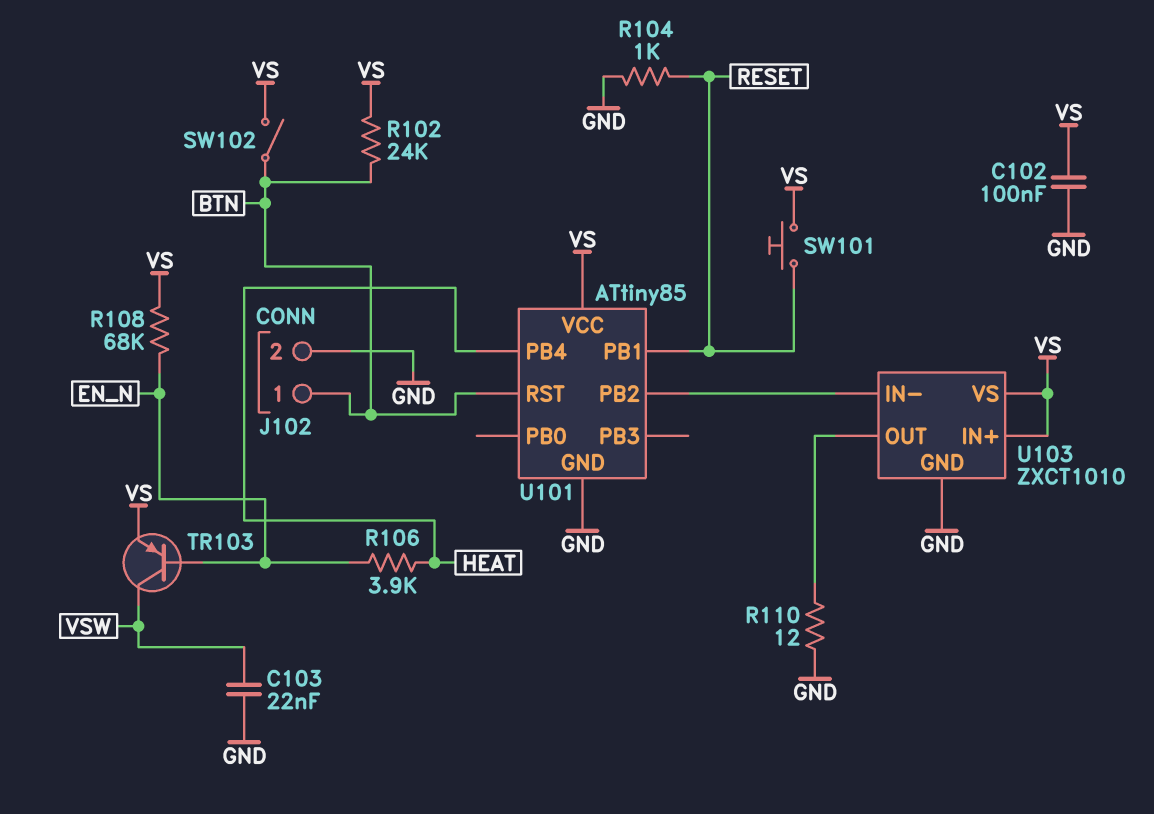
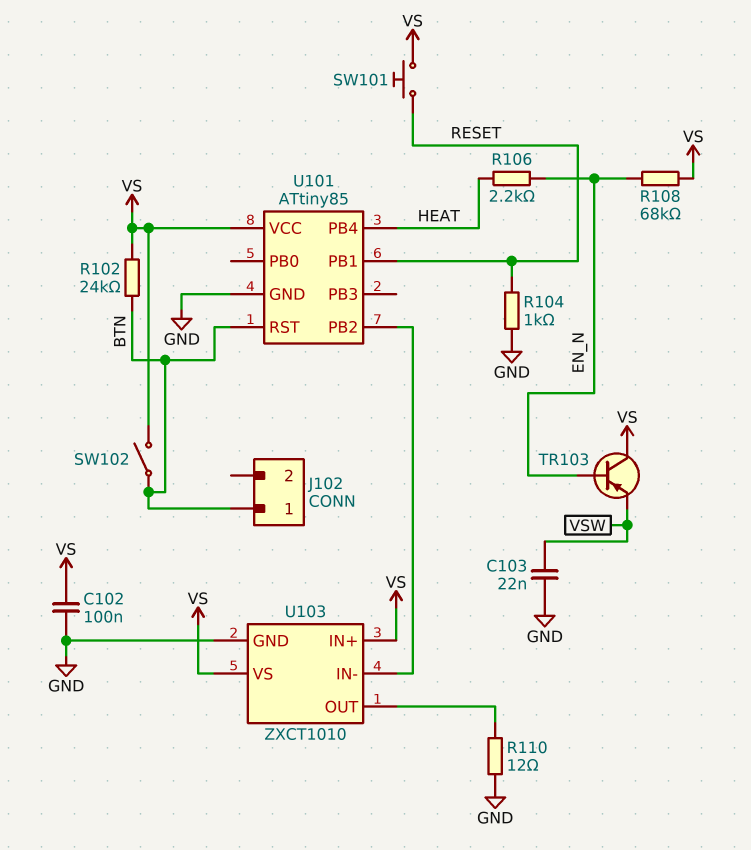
J102 pin 2: GND -> none
R106: 3.9k (EN_N, HEAT) -> 2.2k (EN_N, HEAT)
TR103: PNP (B EN_N, C VSW, E VS) -> PNP (B EN_N, C VS, E VSW)

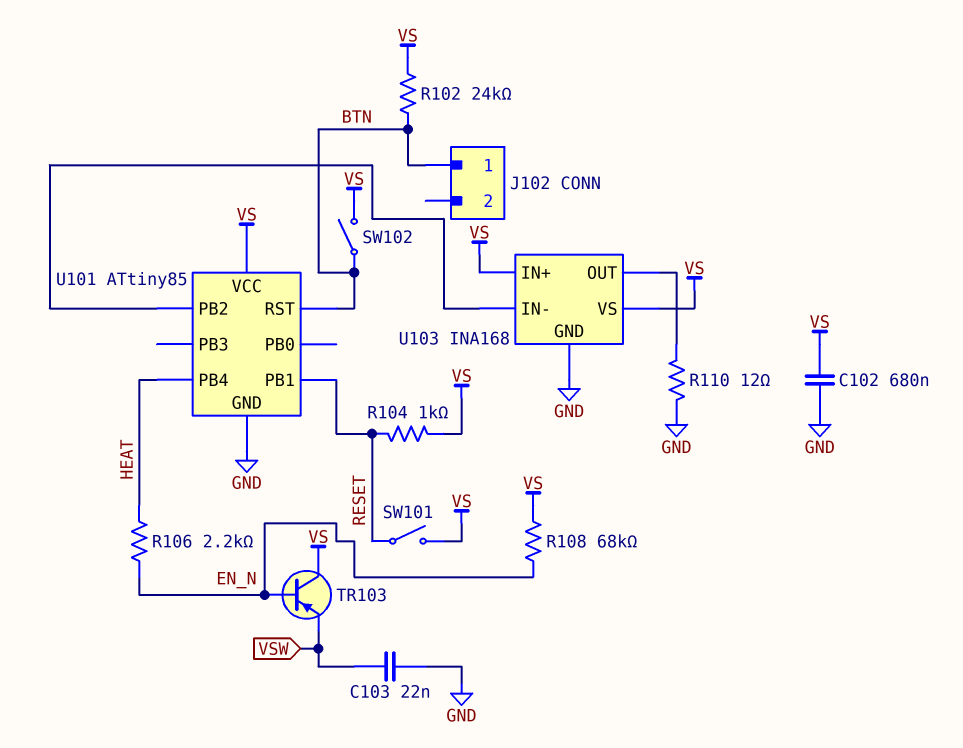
C102: 100nF (GND, VS) -> 680nF (GND, VS)
R104: 1k (GND, RESET) -> 1k (RESET, VS)
SW101: button (RESET, VS) -> switch (RESET, VS)
U103: ZXCT1010 -> INA168

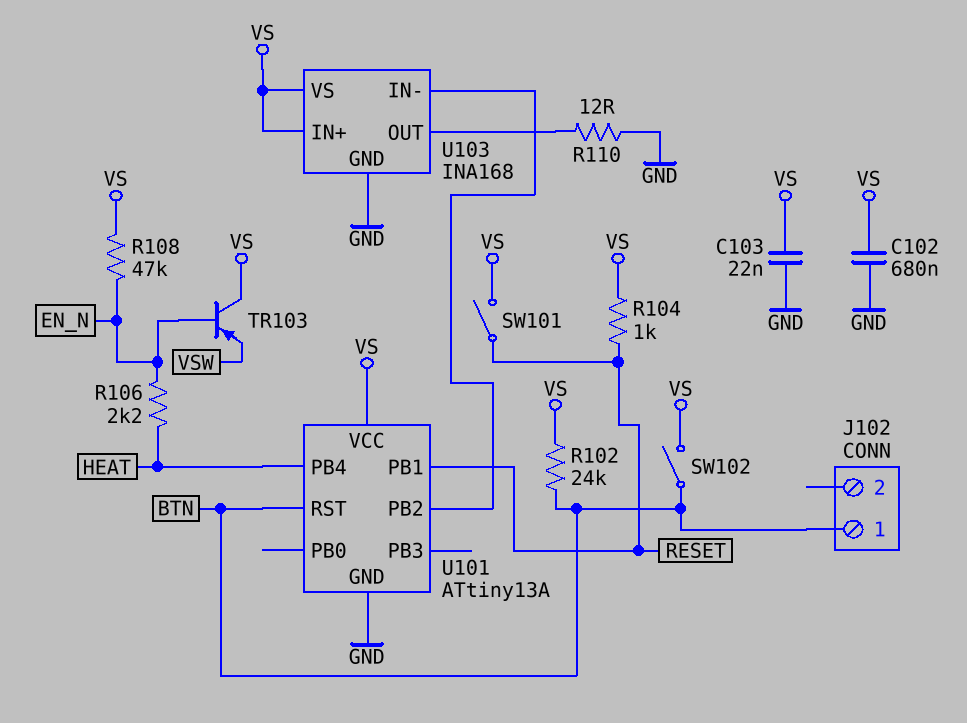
C103: 22nF (GND, VSW) -> 22nF (GND, VS)
R108: 68k (EN_N, VS) -> 47k (EN_N, VS)
U101: ATtiny85 -> ATtiny13A

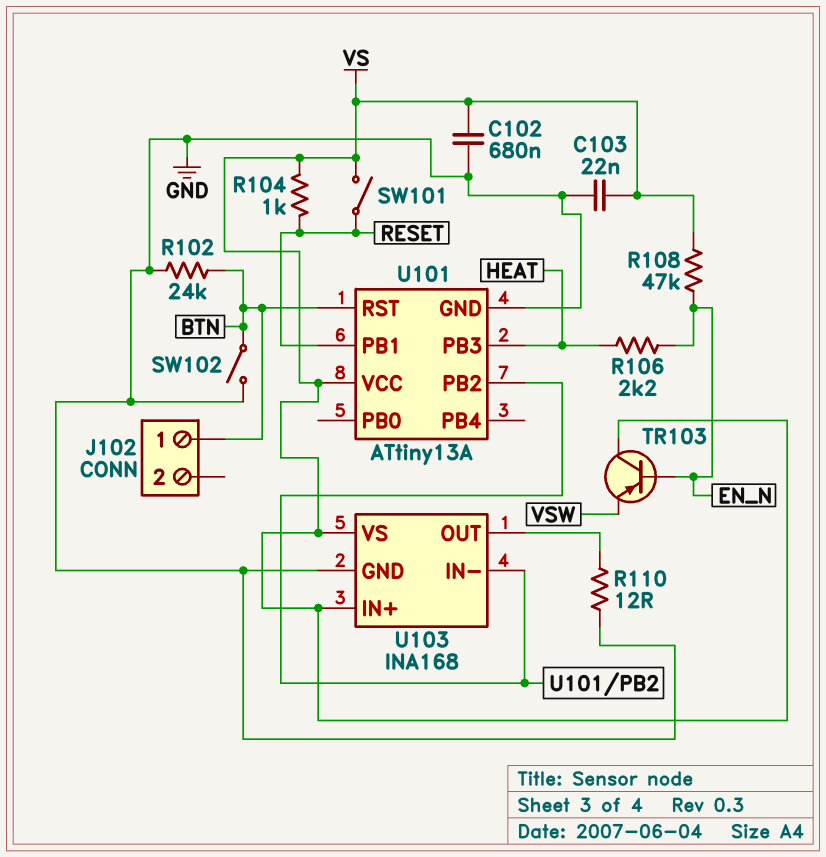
R102: 24k (BTN, VS) -> 24k (BTN, GND)
SW102: switch (BTN, VS) -> switch (BTN, GND)
U101 pin PB3: none -> HEAT
U101 pin PB4: HEAT -> none

